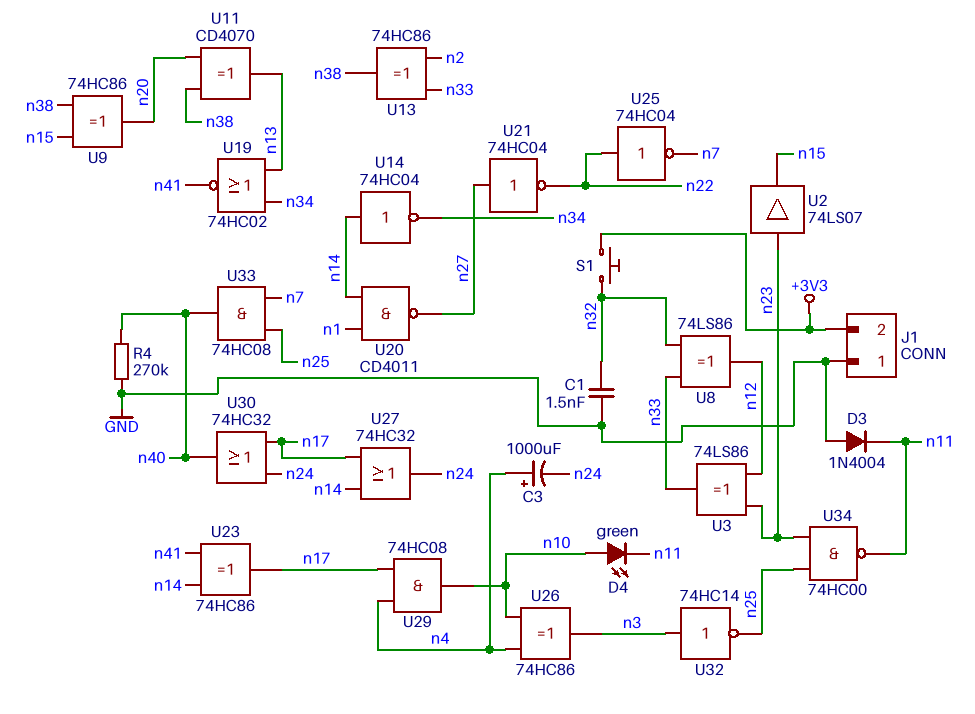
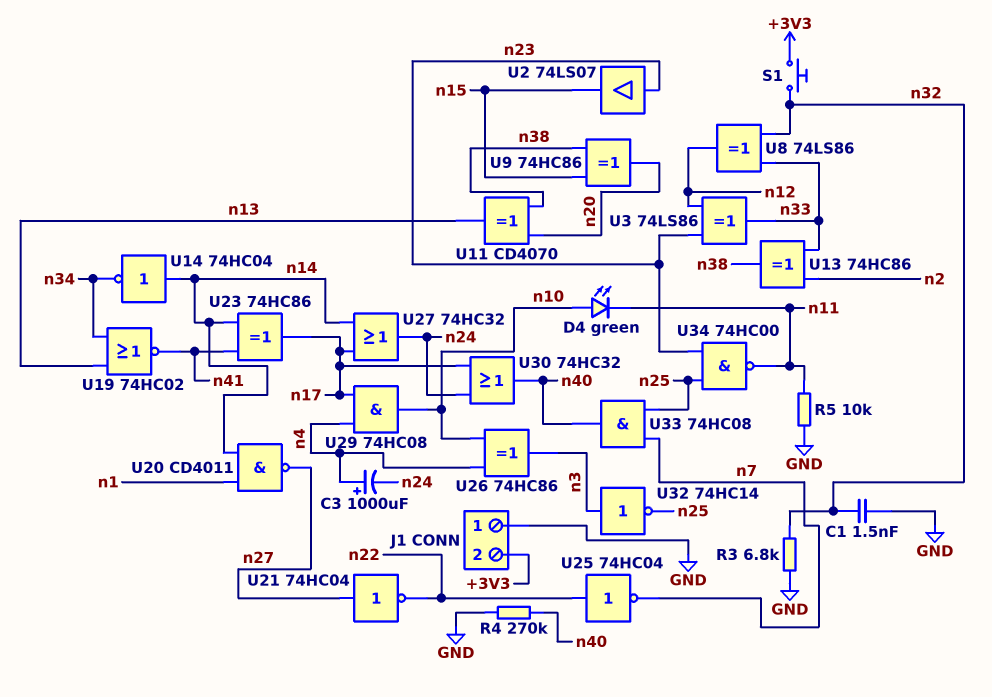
D3: diode 1N4004 (A GND, K n11) -> none
R3: none -> 6.8k (GND, n32)
R5: none -> 10k (GND, n11)

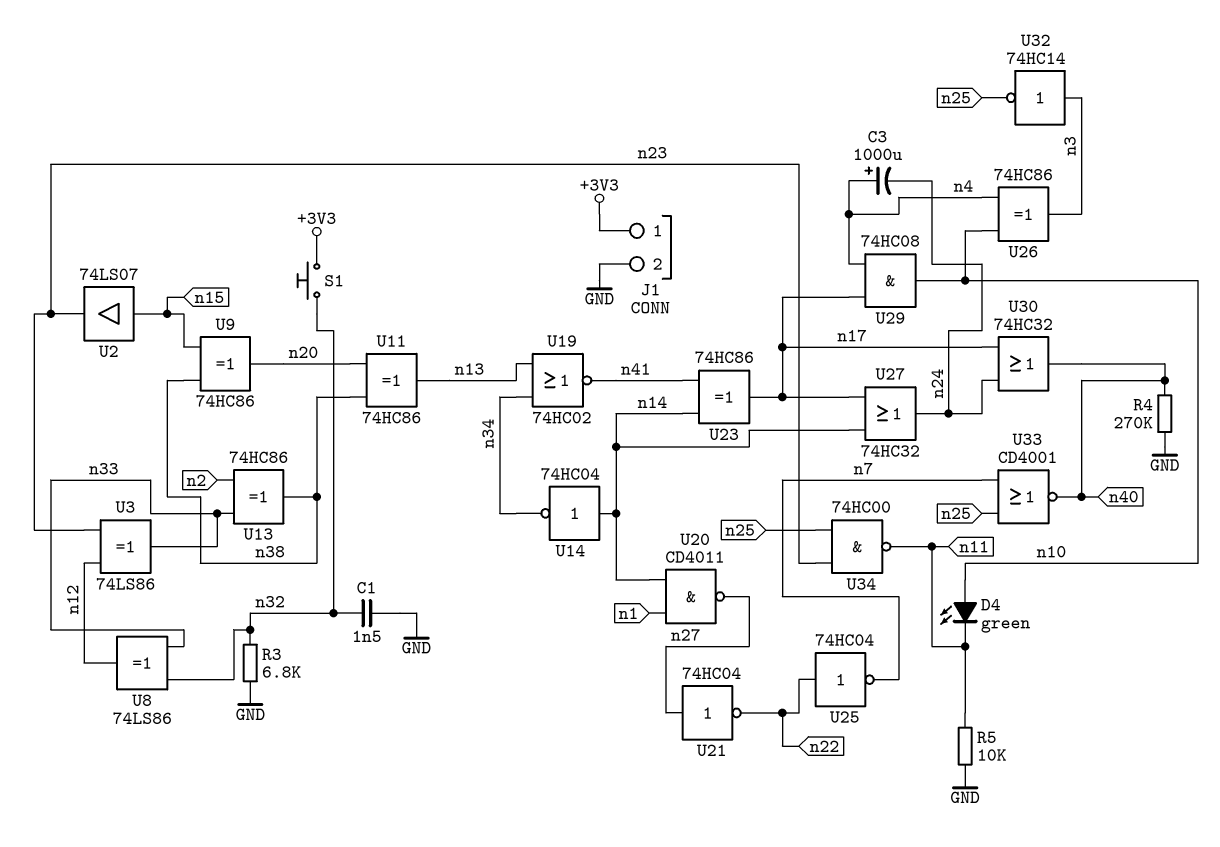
J1 pin 1: GND -> +3V3
J1 pin 2: +3V3 -> GND
U2: buffer 74LS07 (in n23, out n15) -> buffer 74LS07 (in n15, out n23)
U11: XOR CD4070 (in n20, in n38, out n13) -> XOR 74HC86 (in n20, in n38, out n13)
U33: AND 74HC08 (in n7, in n25, out n40) -> NOR CD4001 (in n7, in n25, out n40)

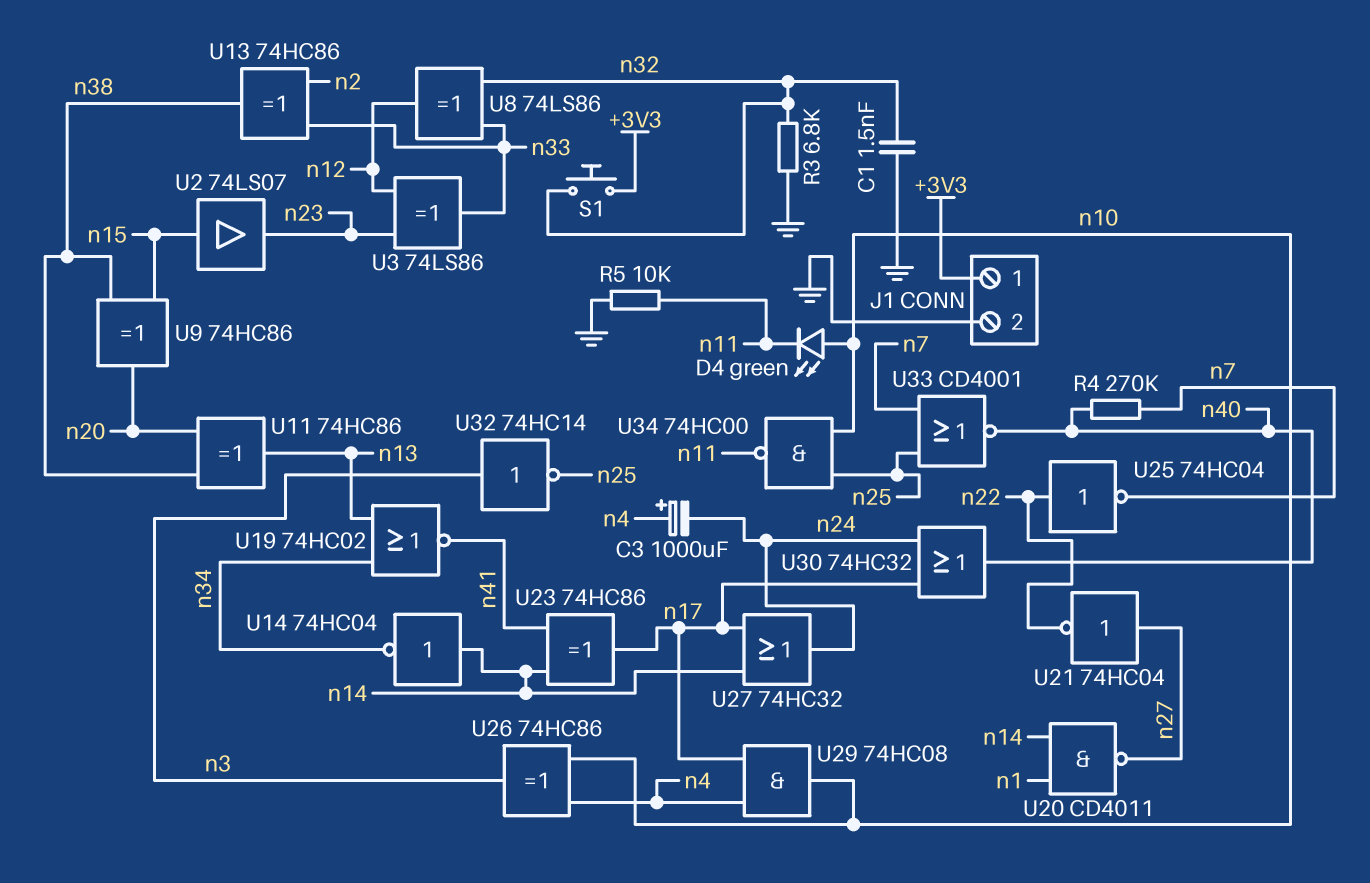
R4: 270k (GND, n40) -> 270k (n7, n40)
U34: NAND 74HC00 (in n23, in n25, out n11) -> NAND 74HC00 (in n10, in n25, out n11)

